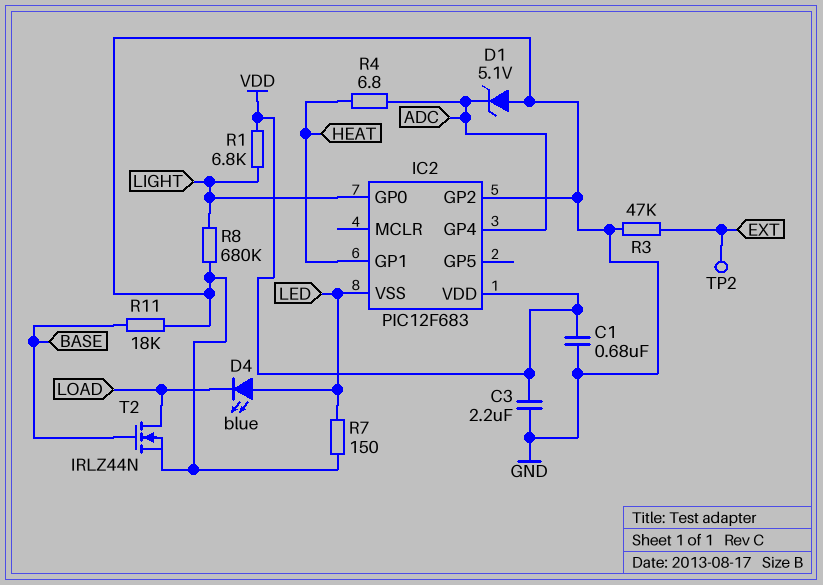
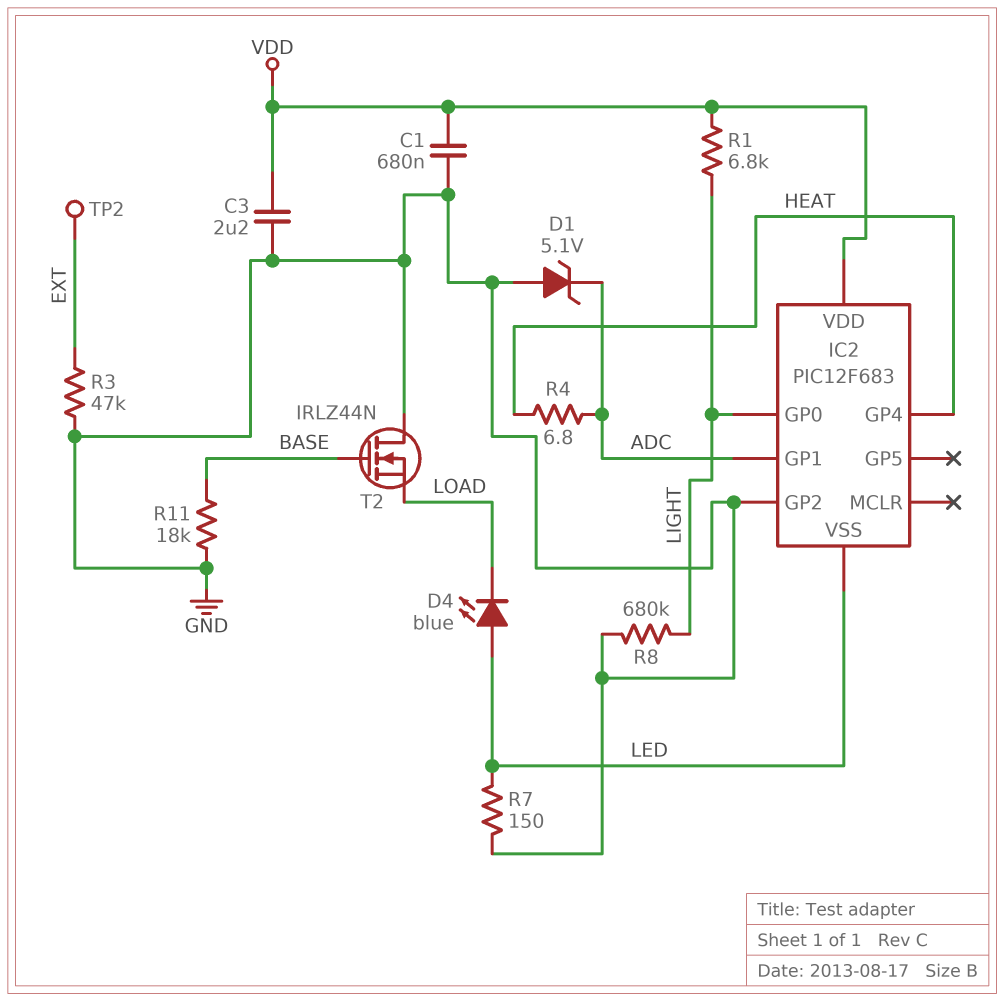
IC2 pin GP1: HEAT -> ADC
IC2 pin GP4: ADC -> HEAT
T2: NMOS IRLZ44N (G BASE, D LOAD, S GND) -> NMOS IRLZ44N (G BASE, D GND, S LOAD)

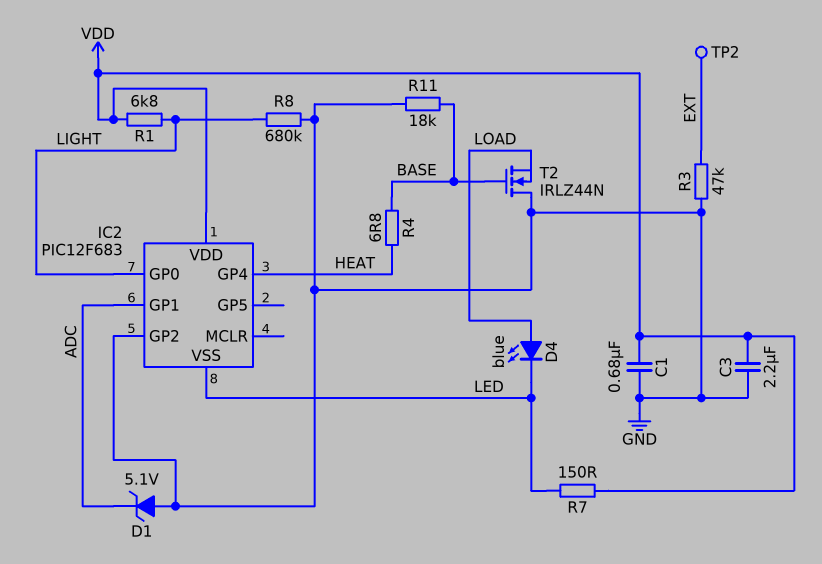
D4: LED blue (A LED, K LOAD) -> LED blue (A LOAD, K LED)
R4: 6.8 (ADC, HEAT) -> 6.8 (BASE, HEAT)
R7: 150 (GND, LED) -> 150 (LED, VDD)

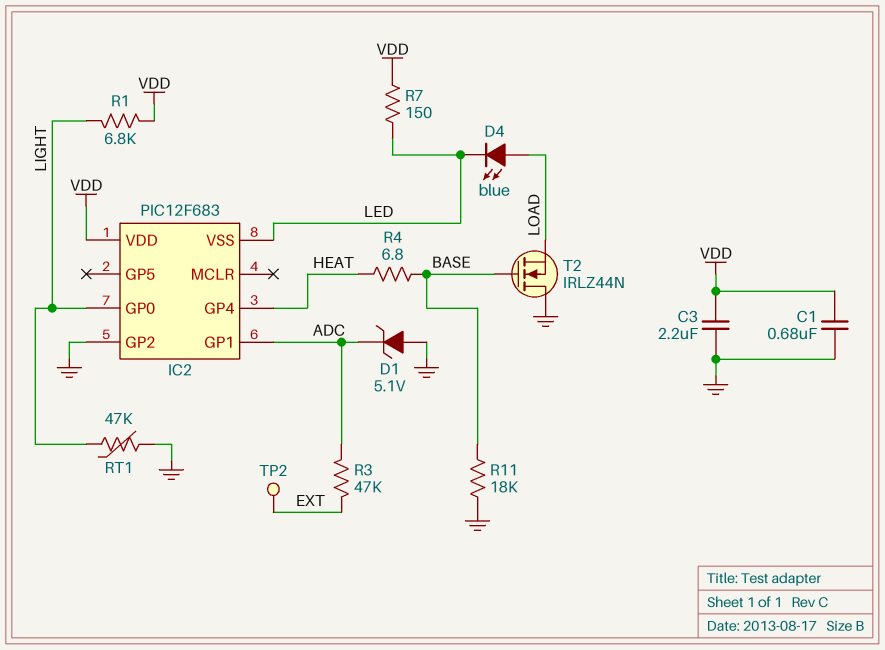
R3: 47k (EXT, GND) -> 47k (ADC, EXT)
R8: 680k (GND, LIGHT) -> none
RT1: none -> 47k (GND, LIGHT)

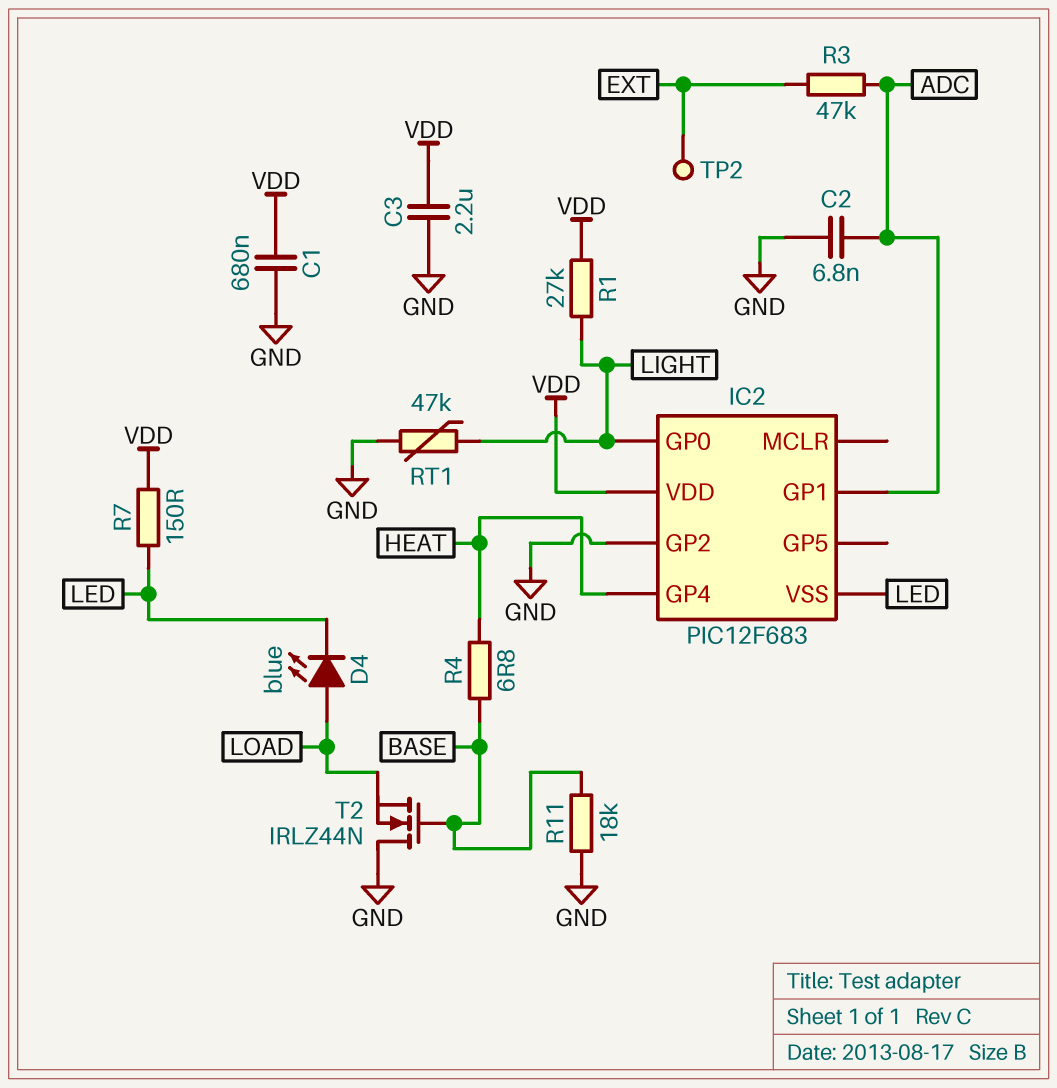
C2: none -> 6.8nF (ADC, GND)
D1: zener 5.1V (A GND, K ADC) -> none
R1: 6.8k (LIGHT, VDD) -> 27k (LIGHT, VDD)

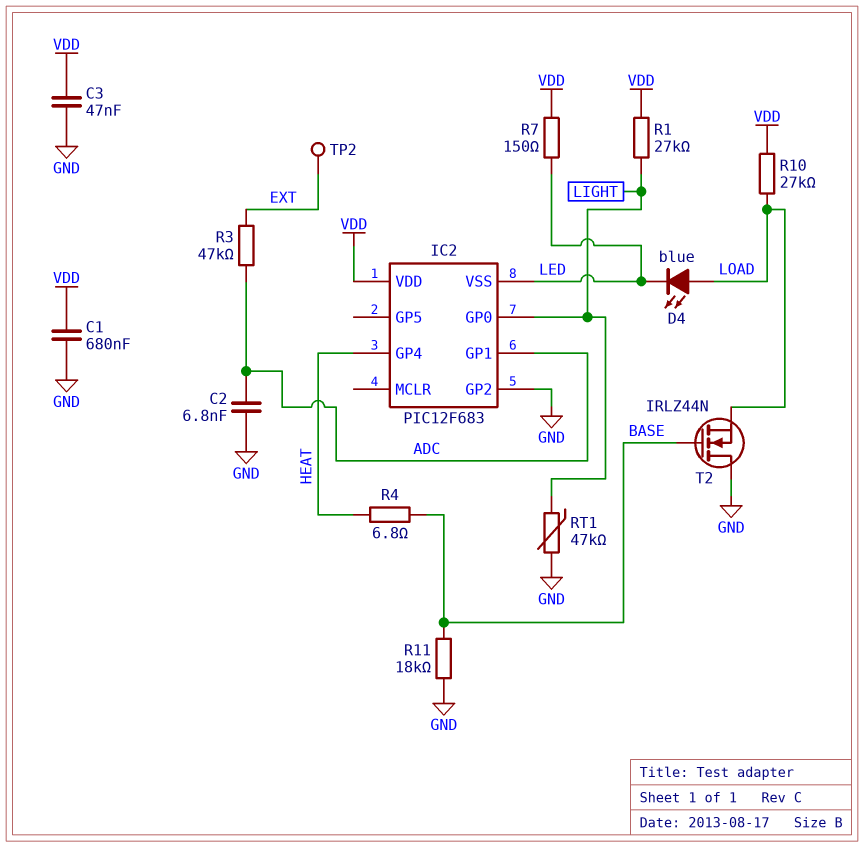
C3: 2.2uF (GND, VDD) -> 47nF (GND, VDD)
R10: none -> 27k (LOAD, VDD)

